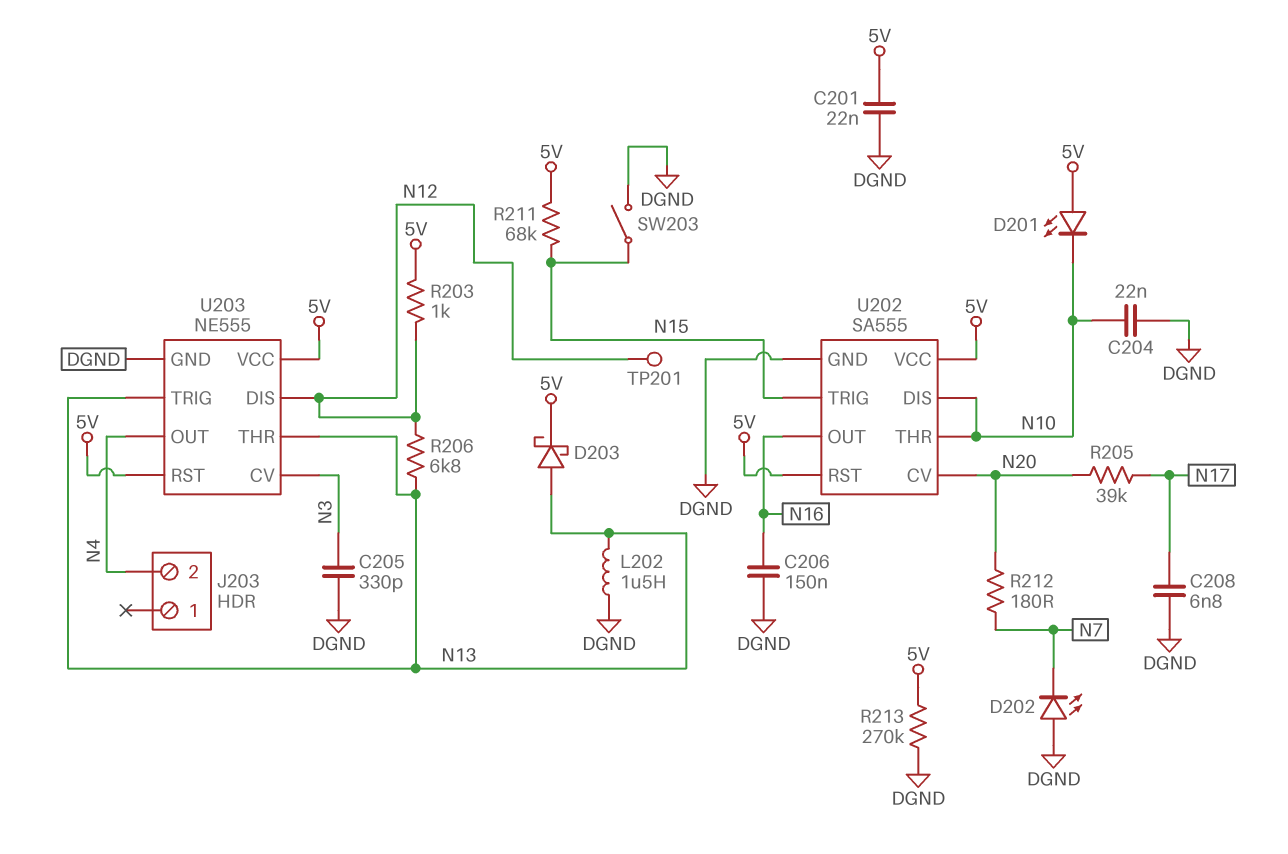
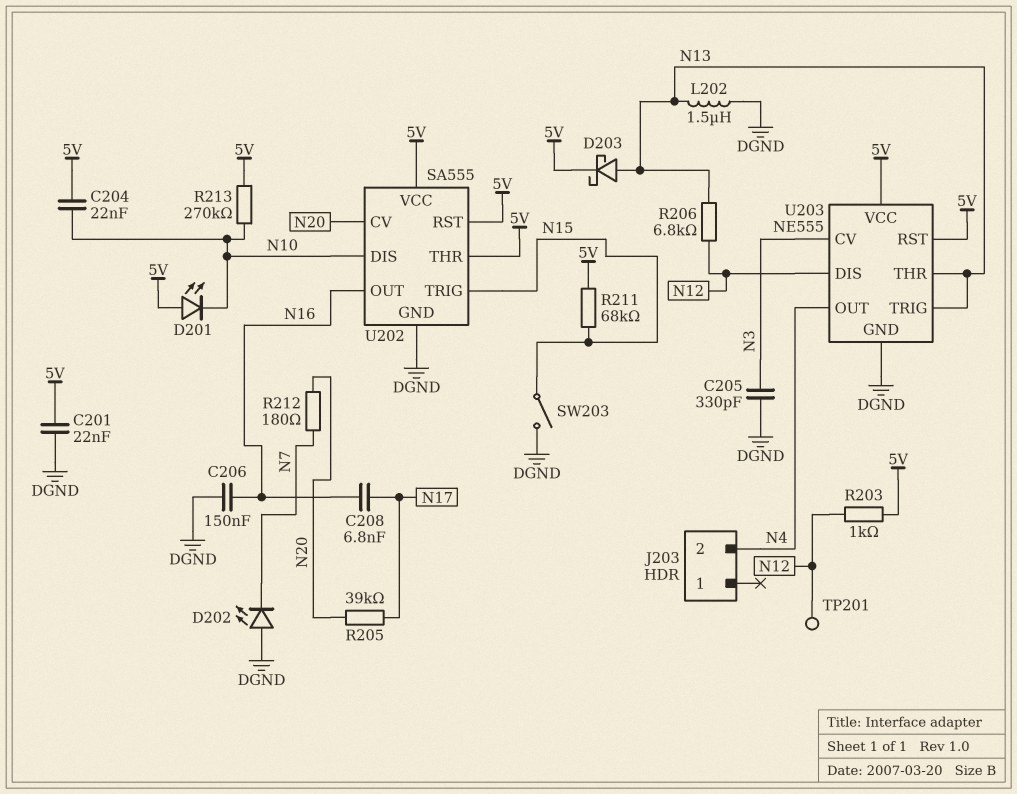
C204: 22nF (DGND, N10) -> 22nF (5V, N10)
C208: 6.8nF (DGND, N17) -> 6.8nF (N16, N17)
R213: 270k (5V, DGND) -> 270k (5V, N10)
U202 pin THR: N10 -> 5V

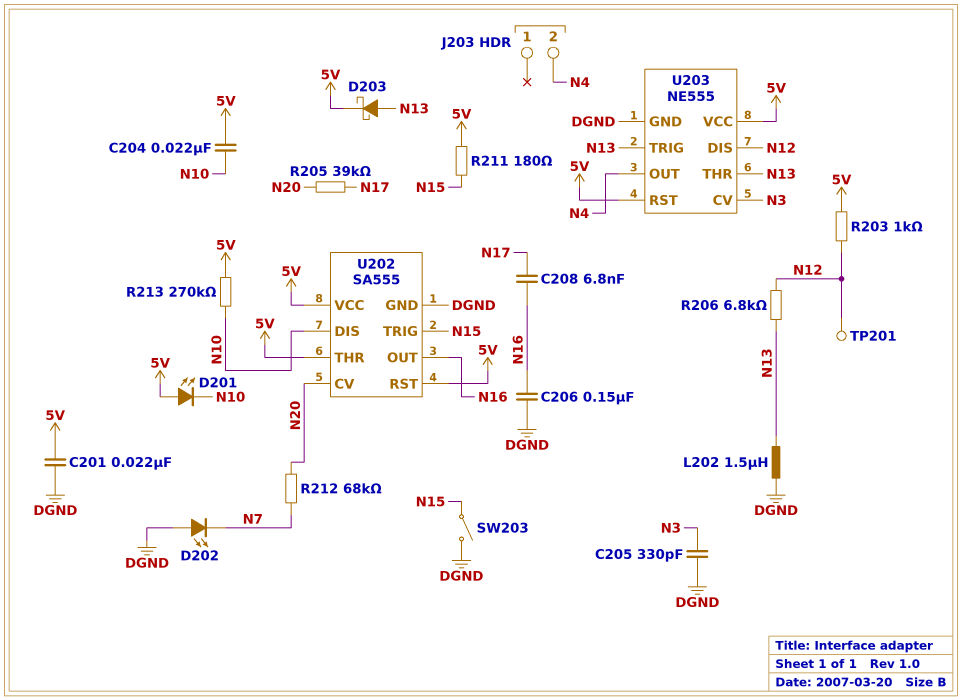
R211: 68k (5V, N15) -> 180 (5V, N15)
R212: 180 (N7, N20) -> 68k (N7, N20)

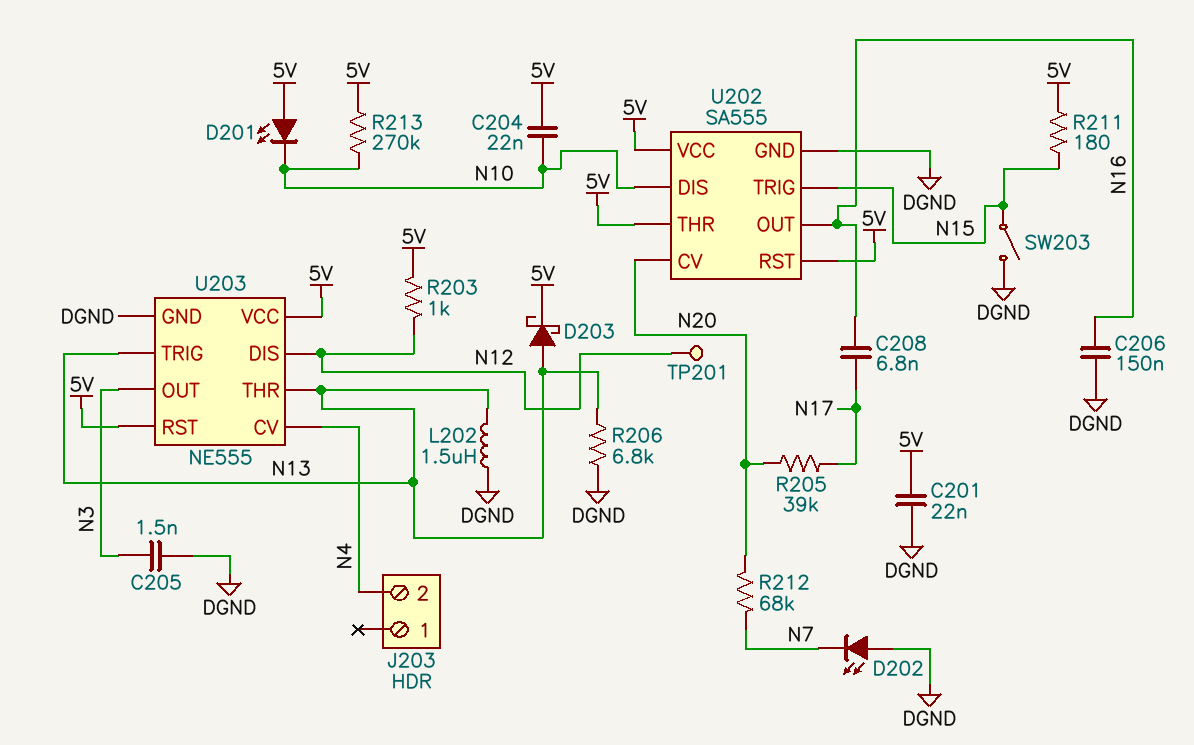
C205: 330pF (DGND, N3) -> 1.5nF (DGND, N3)
R206: 6.8k (N12, N13) -> 6.8k (DGND, N13)
U203 pin CV: N3 -> N4
U203 pin OUT: N4 -> N3

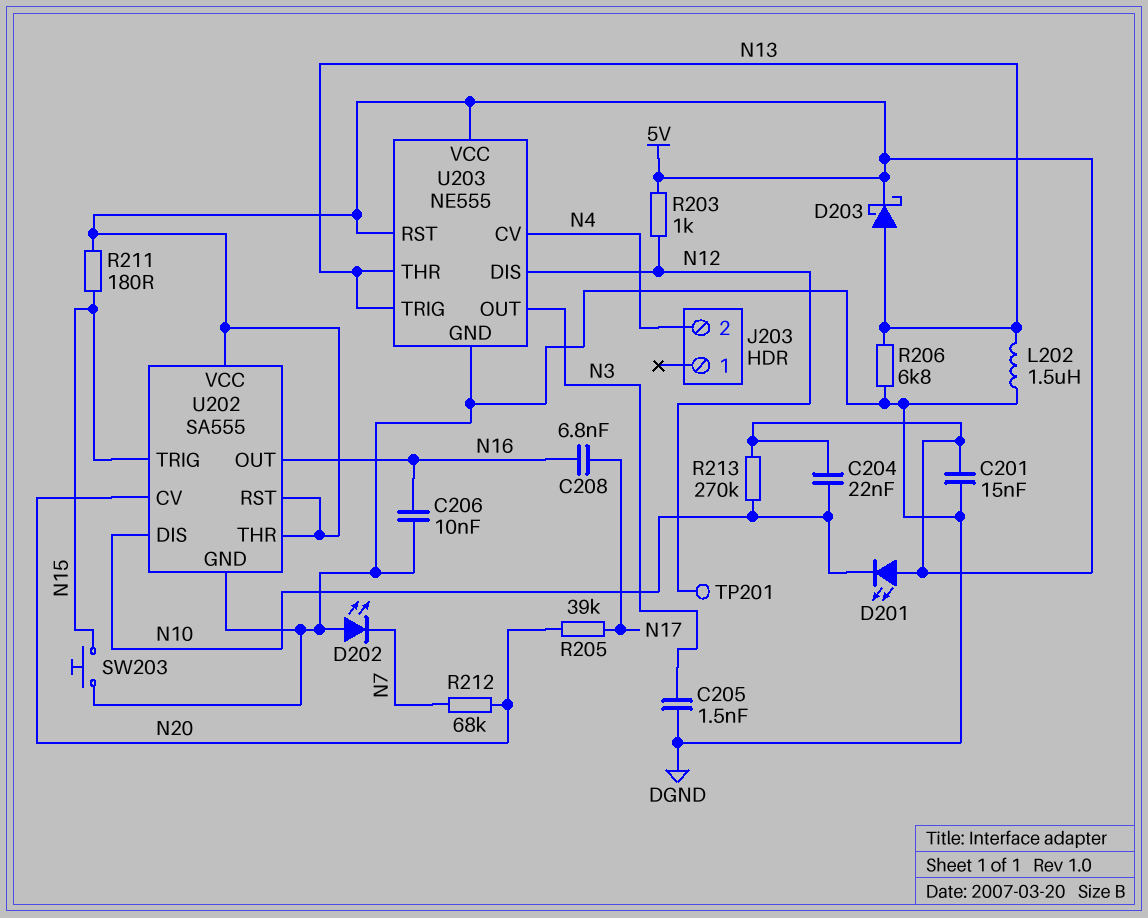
C201: 22nF (5V, DGND) -> 15nF (5V, DGND)
C206: 150nF (DGND, N16) -> 10nF (DGND, N16)
SW203: switch (DGND, N15) -> button (DGND, N15)

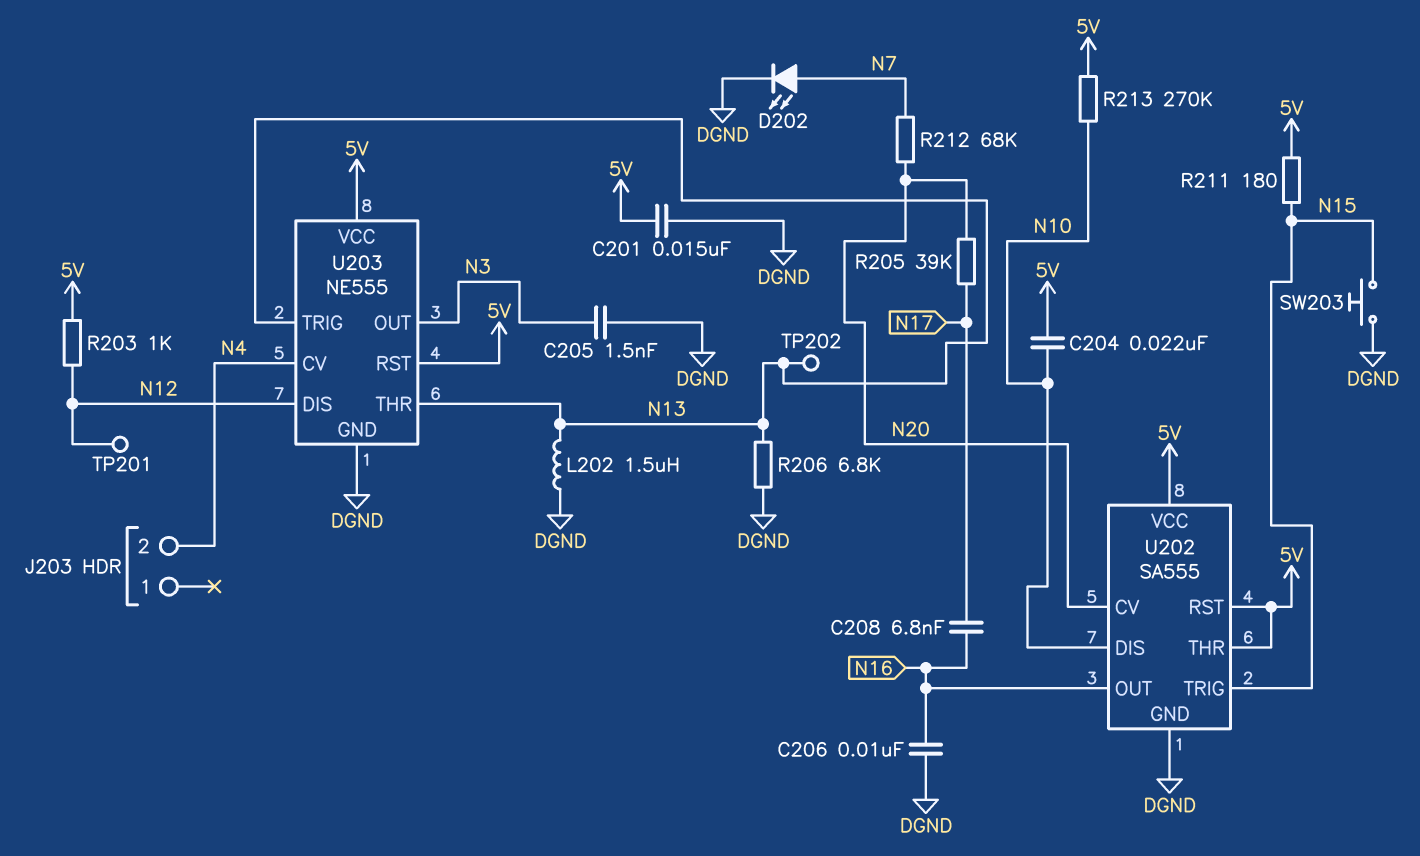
D201: LED (A 5V, K N10) -> none
D202: LED (A DGND, K N7) -> LED (A N7, K DGND)
D203: schottky (A N13, K 5V) -> none
TP202: none -> test point (N13)

